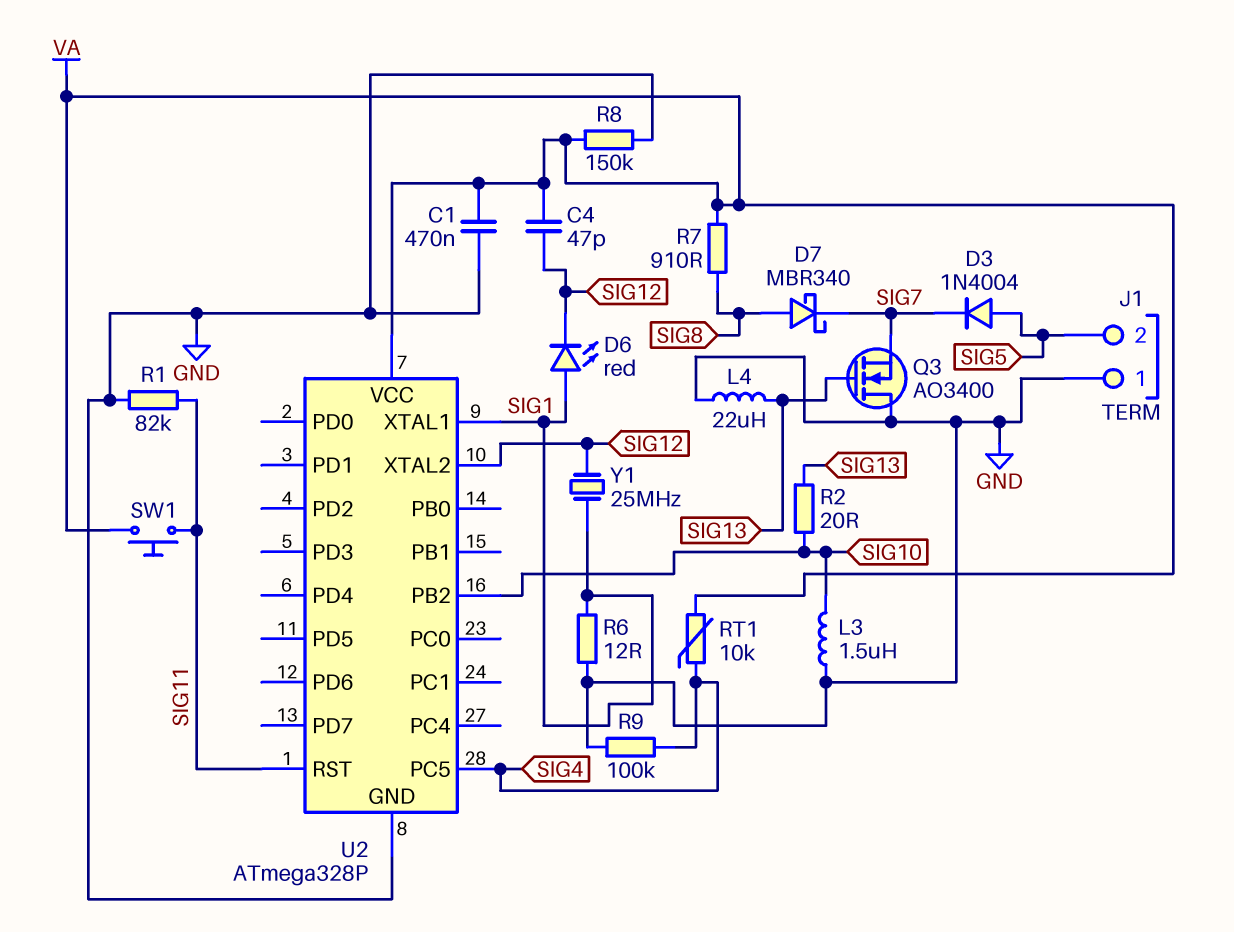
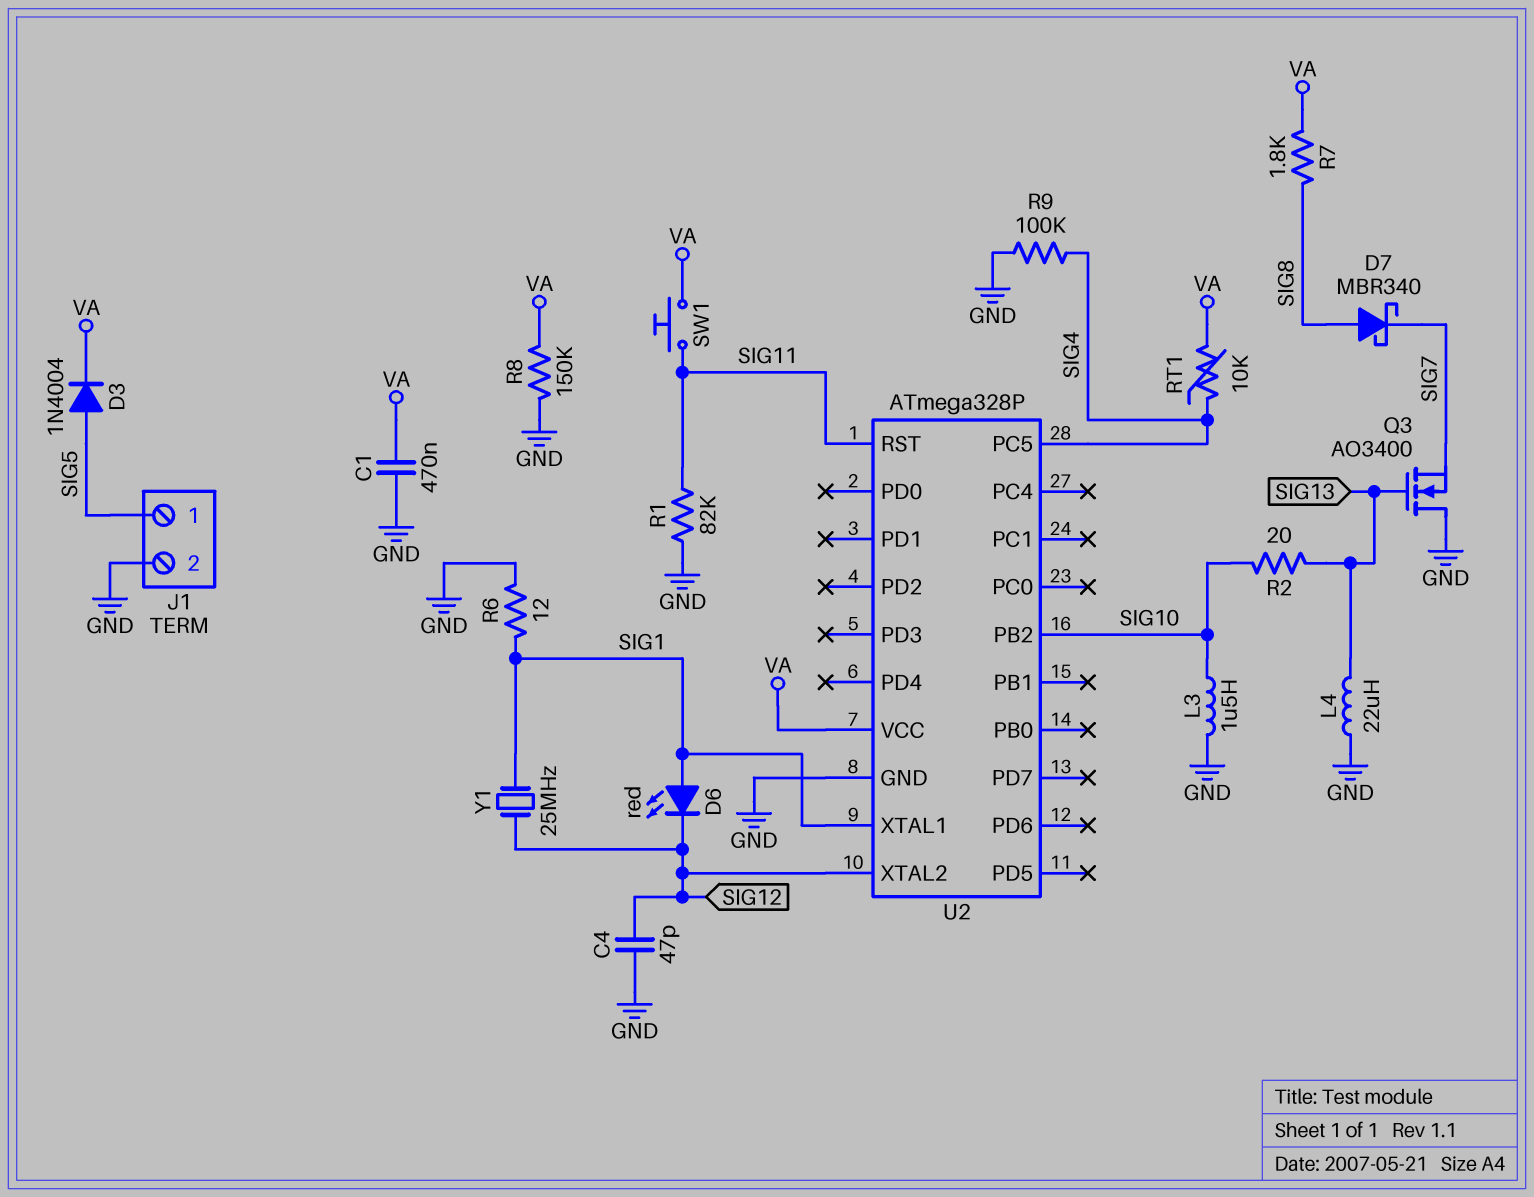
C4: 47pF (SIG12, VA) -> 47pF (GND, SIG12)
D3: diode 1N4004 (A SIG5, K SIG7) -> diode 1N4004 (A SIG5, K VA)
J1 pin 1: GND -> SIG5
J1 pin 2: SIG5 -> GND
R7: 910 (SIG8, VA) -> 1.8k (SIG8, VA)

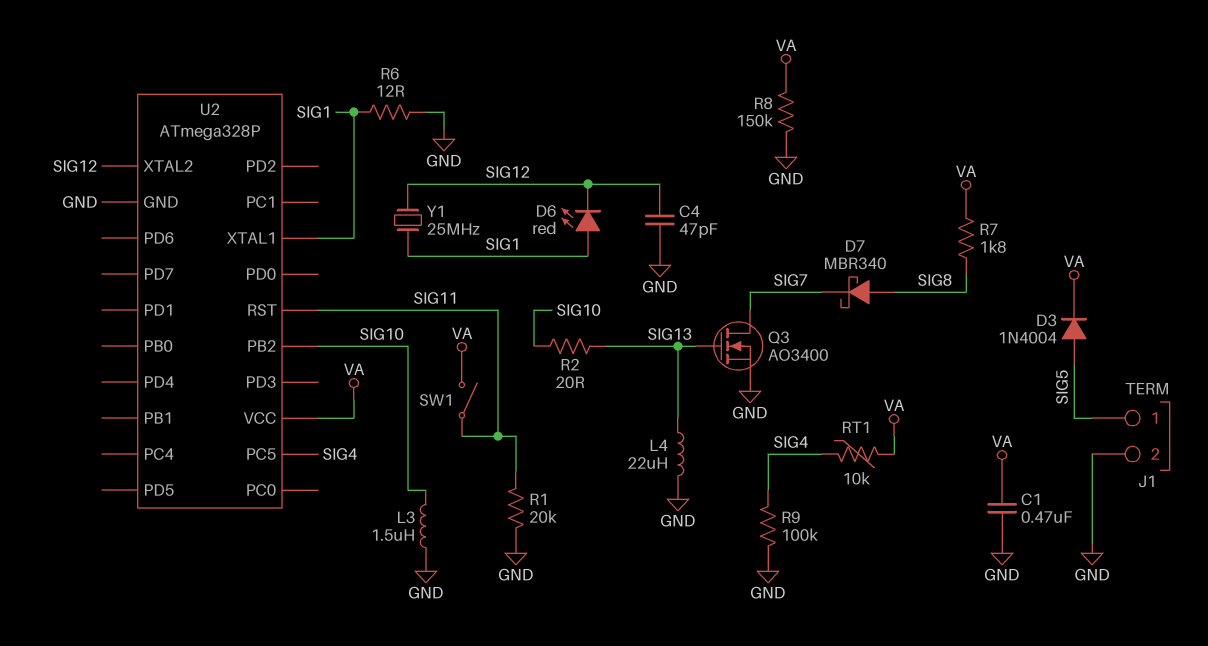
Q3: NMOS AO3400 (G SIG13, D GND, S SIG7) -> NMOS AO3400 (G SIG13, D SIG7, S GND)
R1: 82k (GND, SIG11) -> 20k (GND, SIG11)
SW1: button (SIG11, VA) -> switch (SIG11, VA)

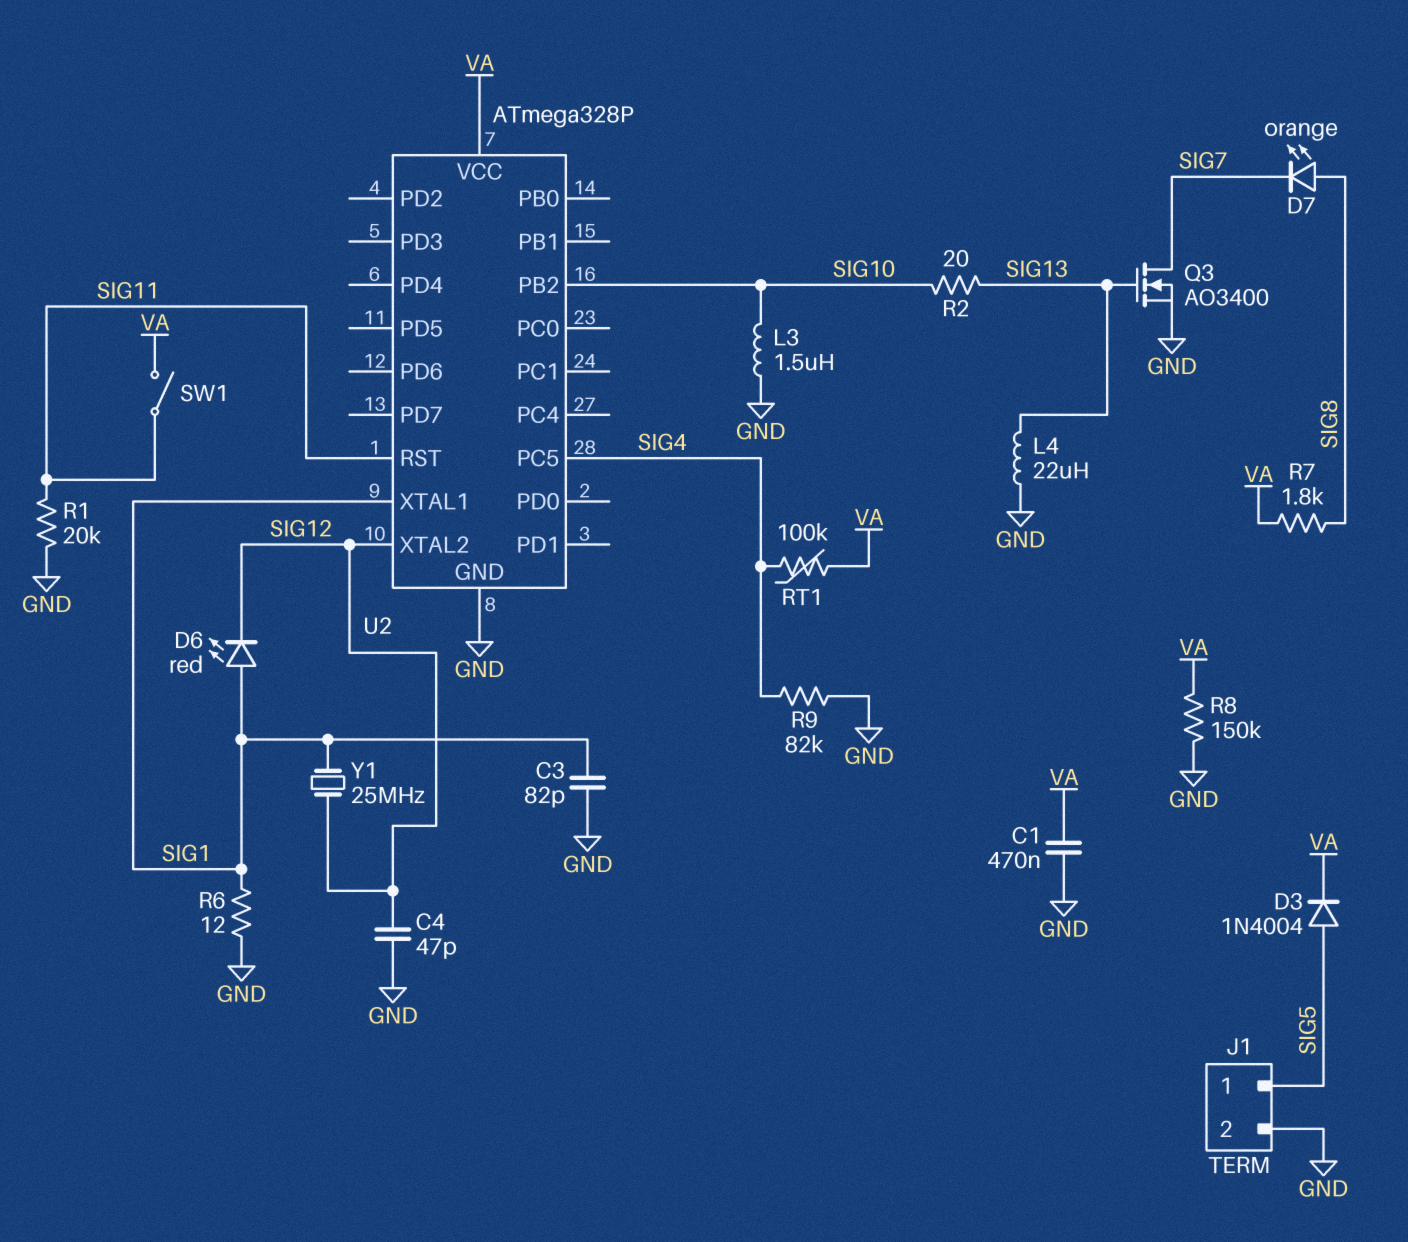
C3: none -> 82pF (GND, SIG1)
D7: schottky MBR340 (A SIG8, K SIG7) -> LED orange (A SIG8, K SIG7)
R9: 100k (GND, SIG4) -> 82k (GND, SIG4)
RT1: 10k (SIG4, VA) -> 100k (SIG4, VA)

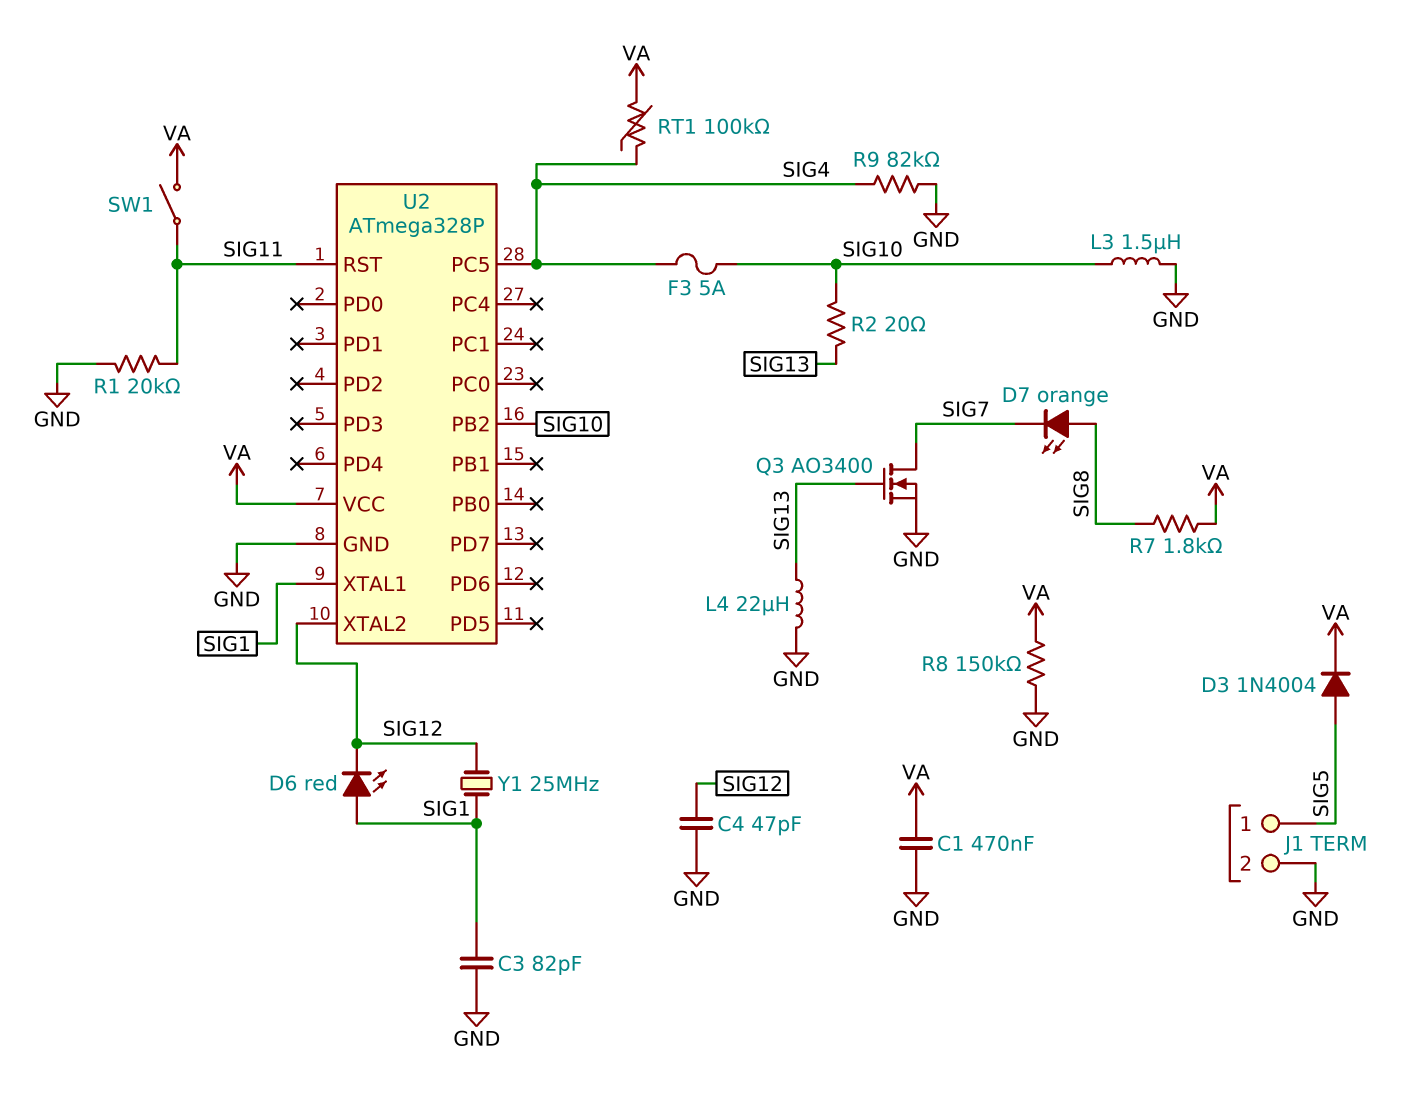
F3: none -> 5A (SIG4, SIG10)
R6: 12 (GND, SIG1) -> none

